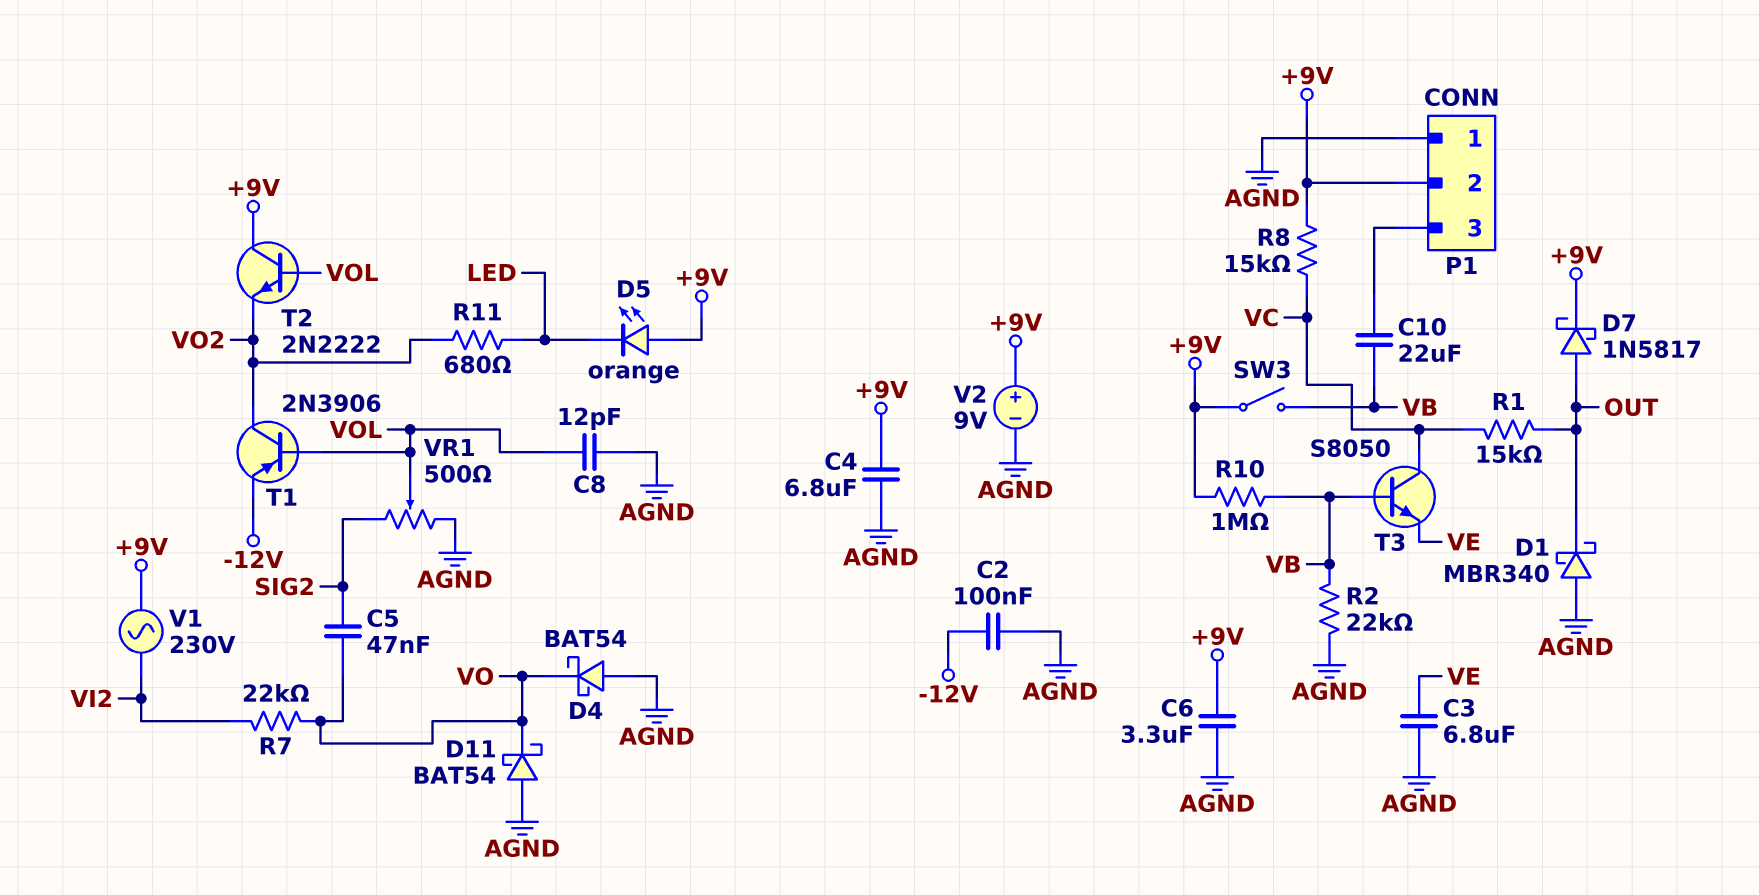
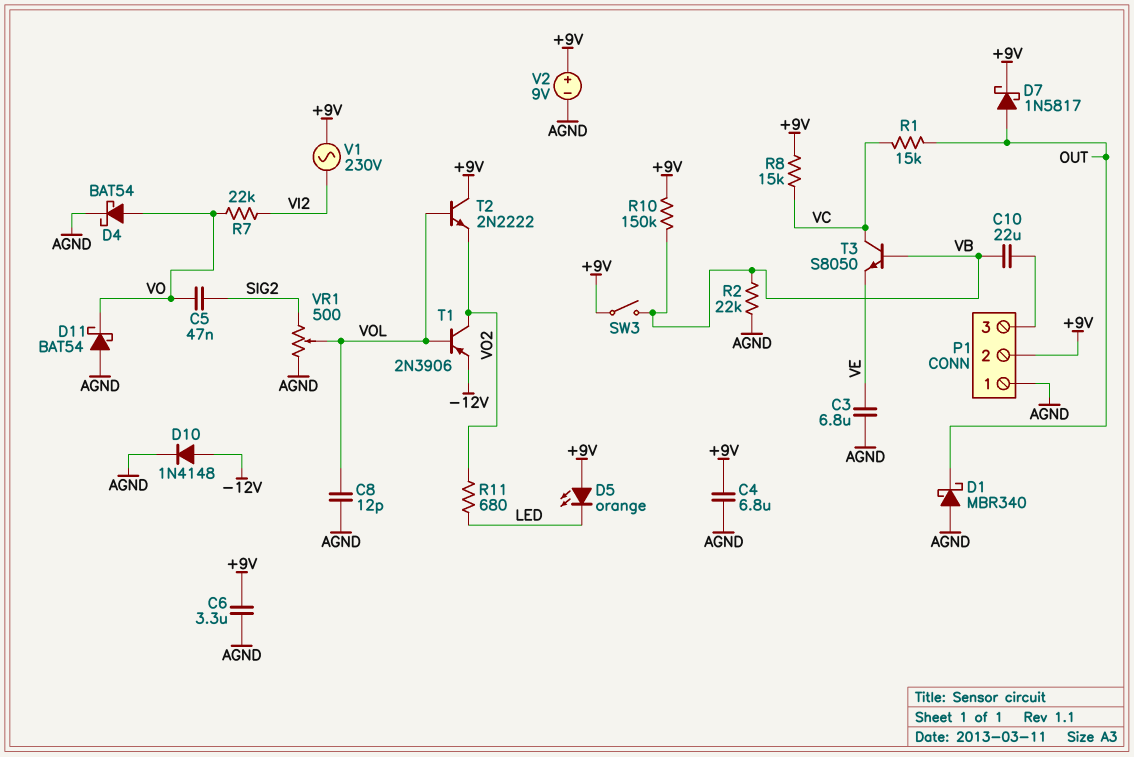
C2: 100nF (-12V, AGND) -> none
D4: schottky BAT54 (A AGND, K VO) -> schottky BAT54 (A VO, K AGND)
D10: none -> diode 1N4148 (A -12V, K AGND)
R10: 1M (+9V, VB) -> 150k (+9V, VB)

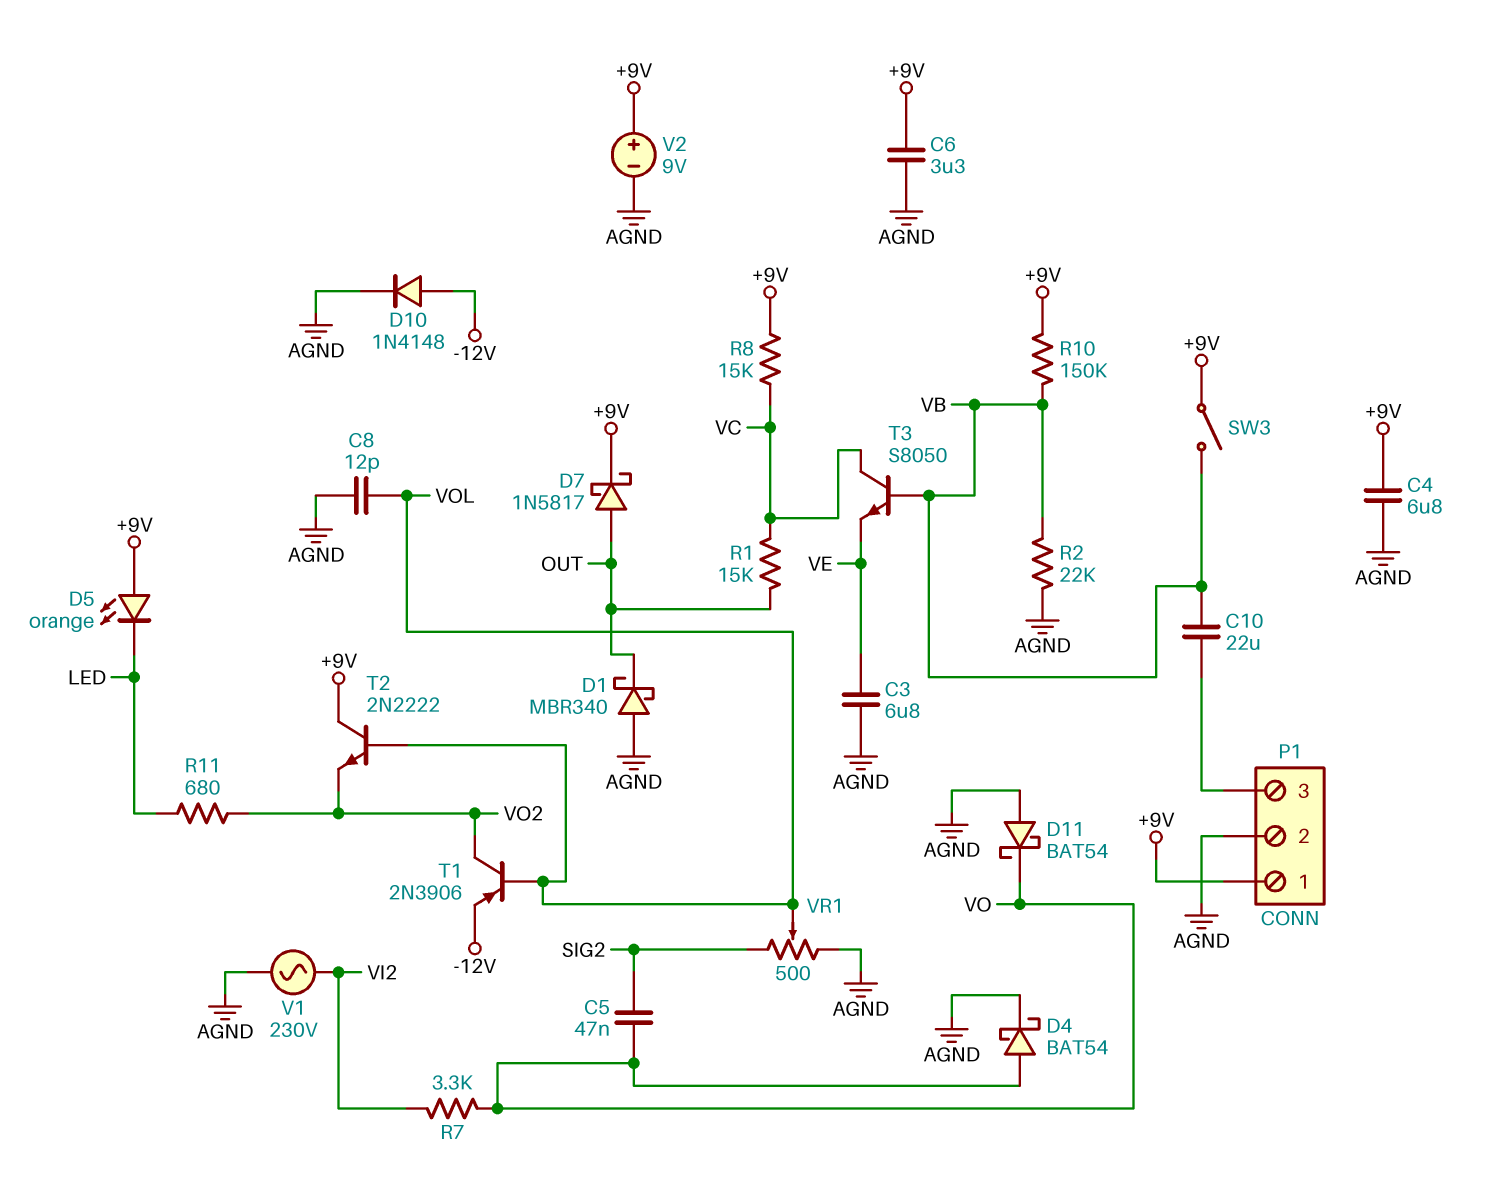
P1 pin 1: AGND -> +9V
P1 pin 2: +9V -> AGND
R7: 22k (VI2, VO) -> 3.3k (VI2, VO)
V1: AC 230V (+9V, VI2) -> AC 230V (AGND, VI2)

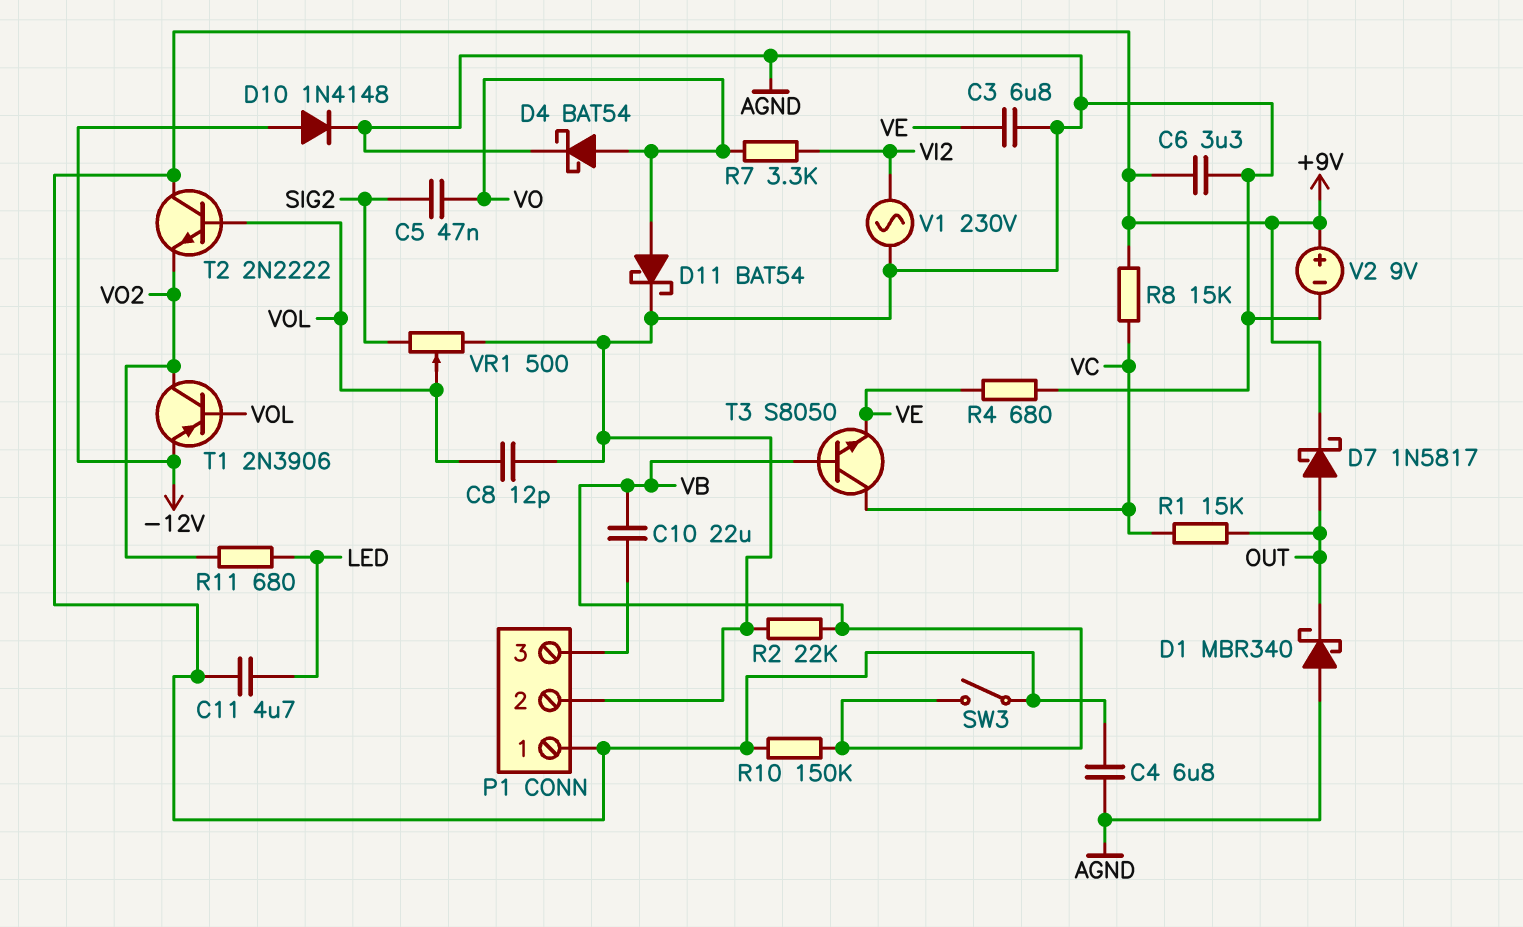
C11: none -> 4.7uF (+9V, LED)
D5: LED orange (A +9V, K LED) -> none
D11: schottky BAT54 (A AGND, K VO) -> schottky BAT54 (A VO, K AGND)
R4: none -> 680 (AGND, VE)

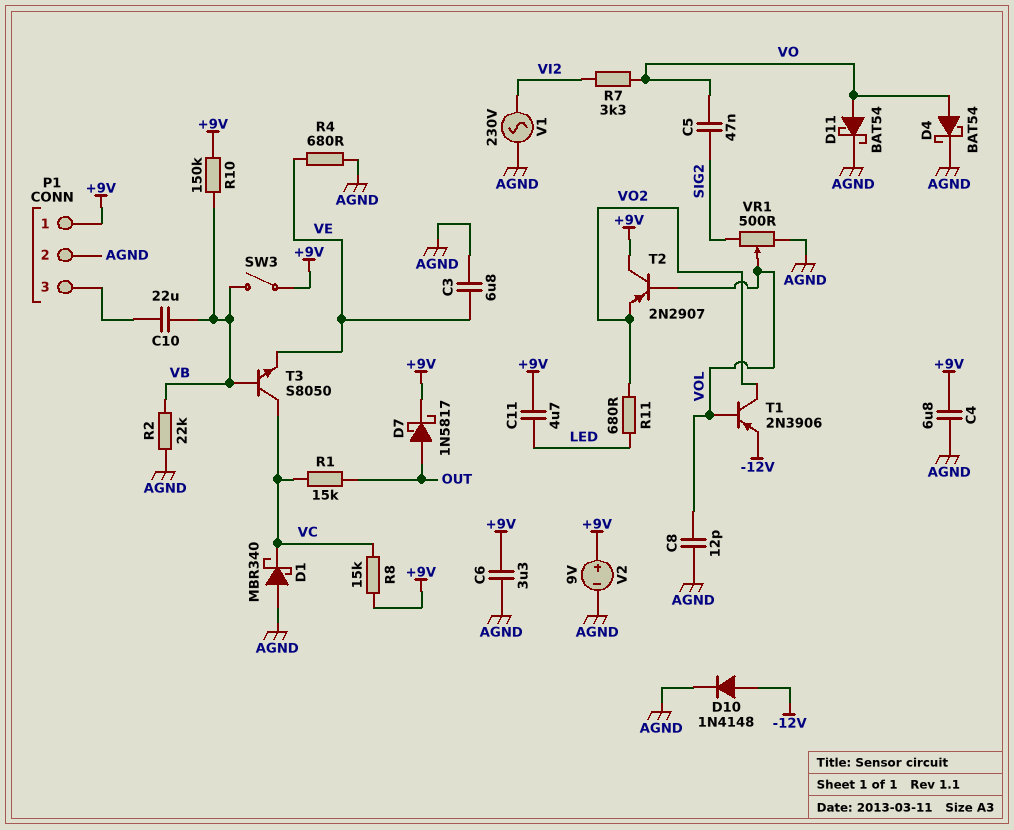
D1: schottky MBR340 (A AGND, K OUT) -> schottky MBR340 (A AGND, K VC)
T2: NPN 2N2222 (B VOL, C +9V, E VO2) -> PNP 2N2907 (B VOL, C +9V, E VO2)

